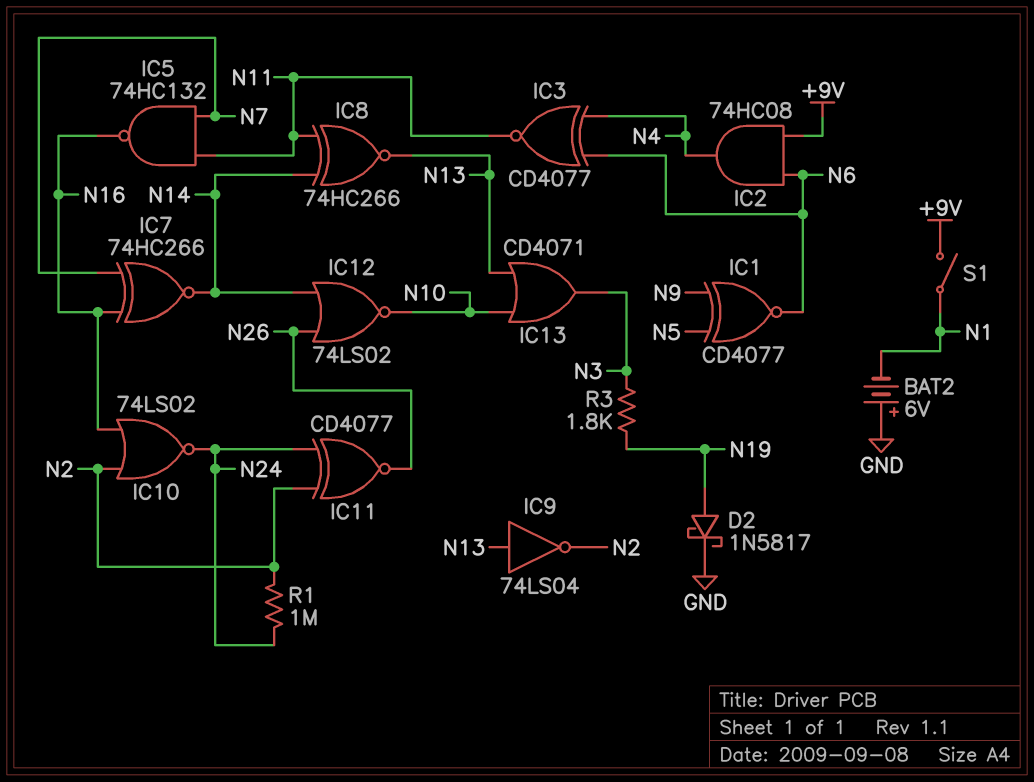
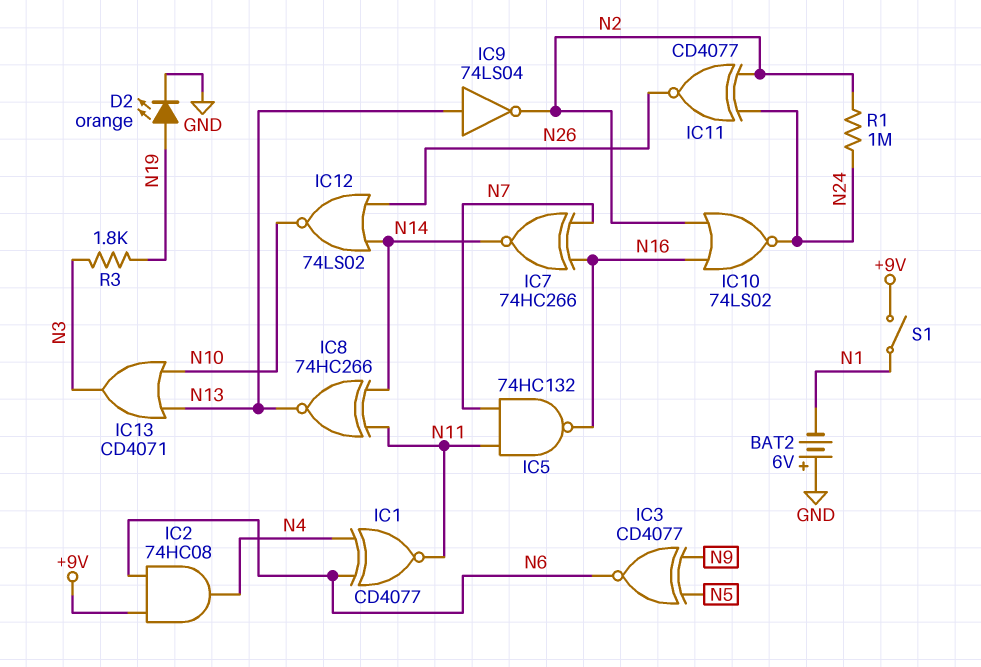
D2: schottky 1N5817 (A N19, K GND) -> LED orange (A N19, K GND)
IC1: XNOR CD4077 (in N5, in N9, out N6) -> XNOR CD4077 (in N4, in N6, out N11)
IC3: XNOR CD4077 (in N4, in N6, out N11) -> XNOR CD4077 (in N5, in N9, out N6)

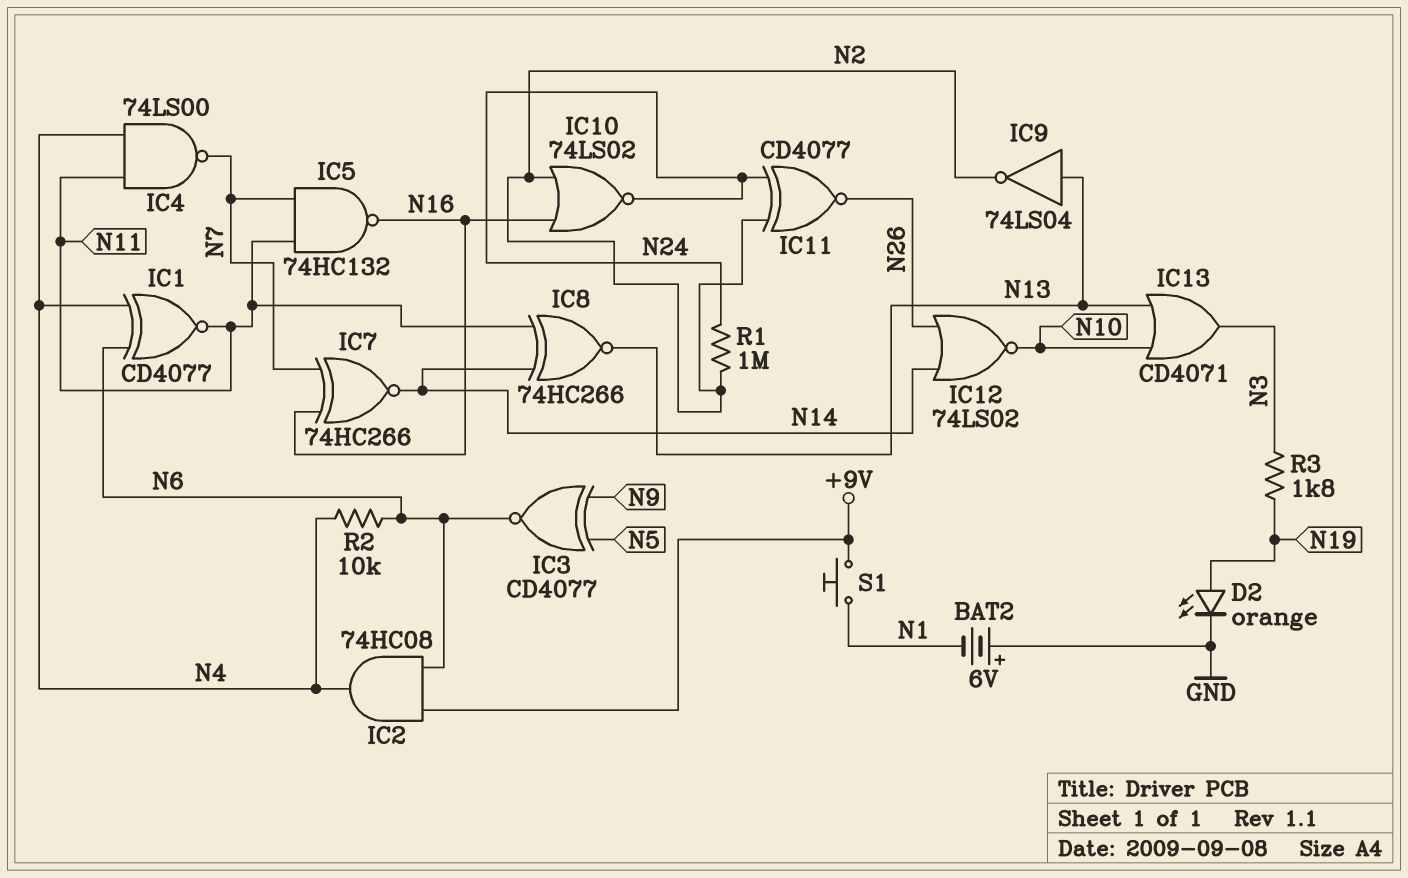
IC4: none -> NAND 74LS00 (in N4, in N11, out N7)
R2: none -> 10k (N4, N6)
S1: switch (+9V, N1) -> button (+9V, N1)

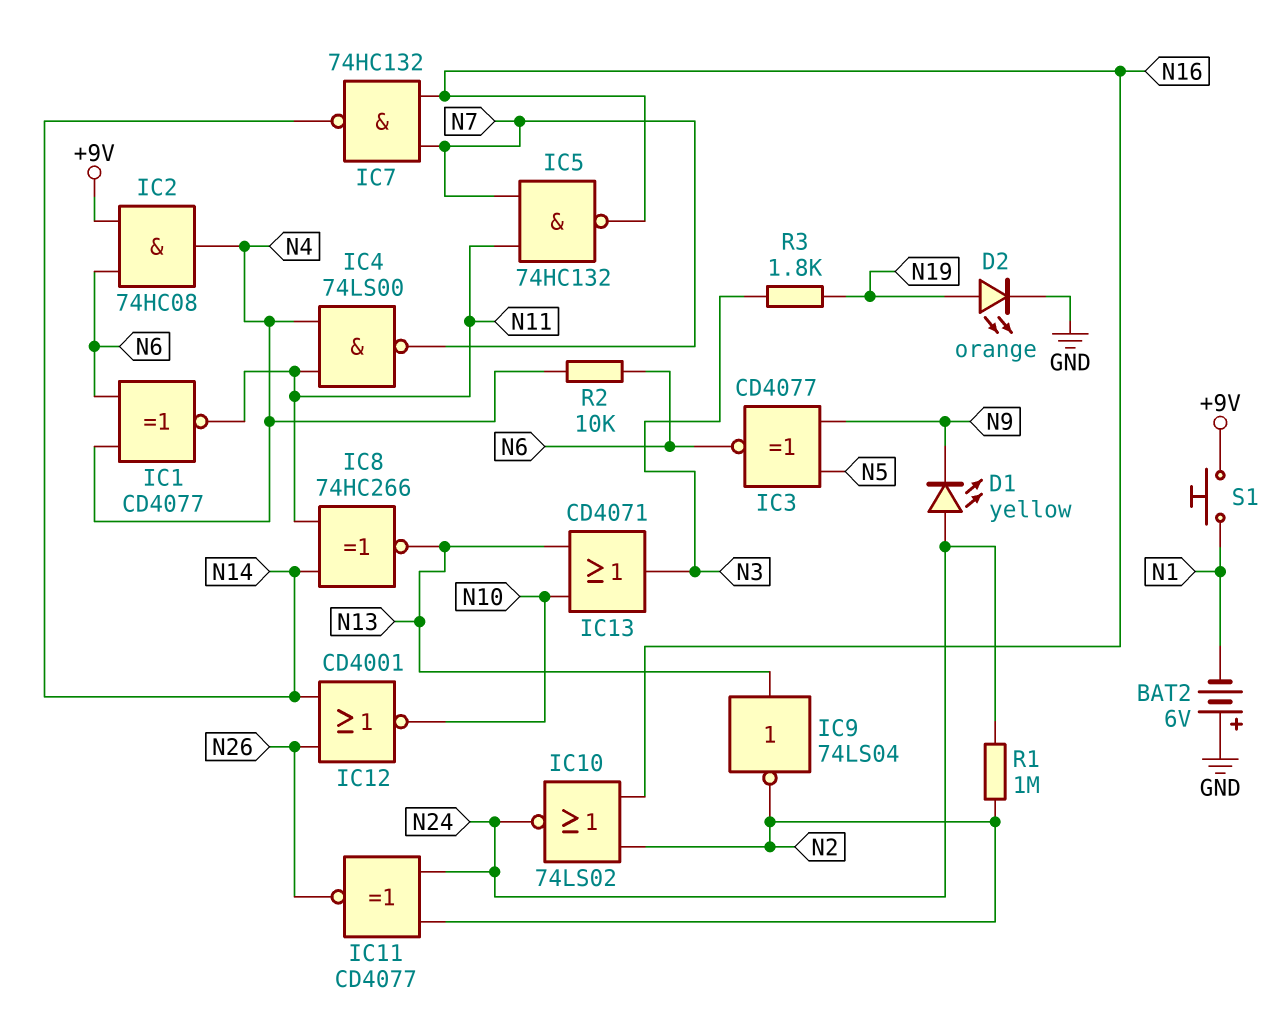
D1: none -> LED yellow (A N24, K N9)
IC7: XNOR 74HC266 (in N7, in N16, out N14) -> NAND 74HC132 (in N7, in N16, out N14)
IC12: NOR 74LS02 (in N14, in N26, out N10) -> NOR CD4001 (in N14, in N26, out N10)

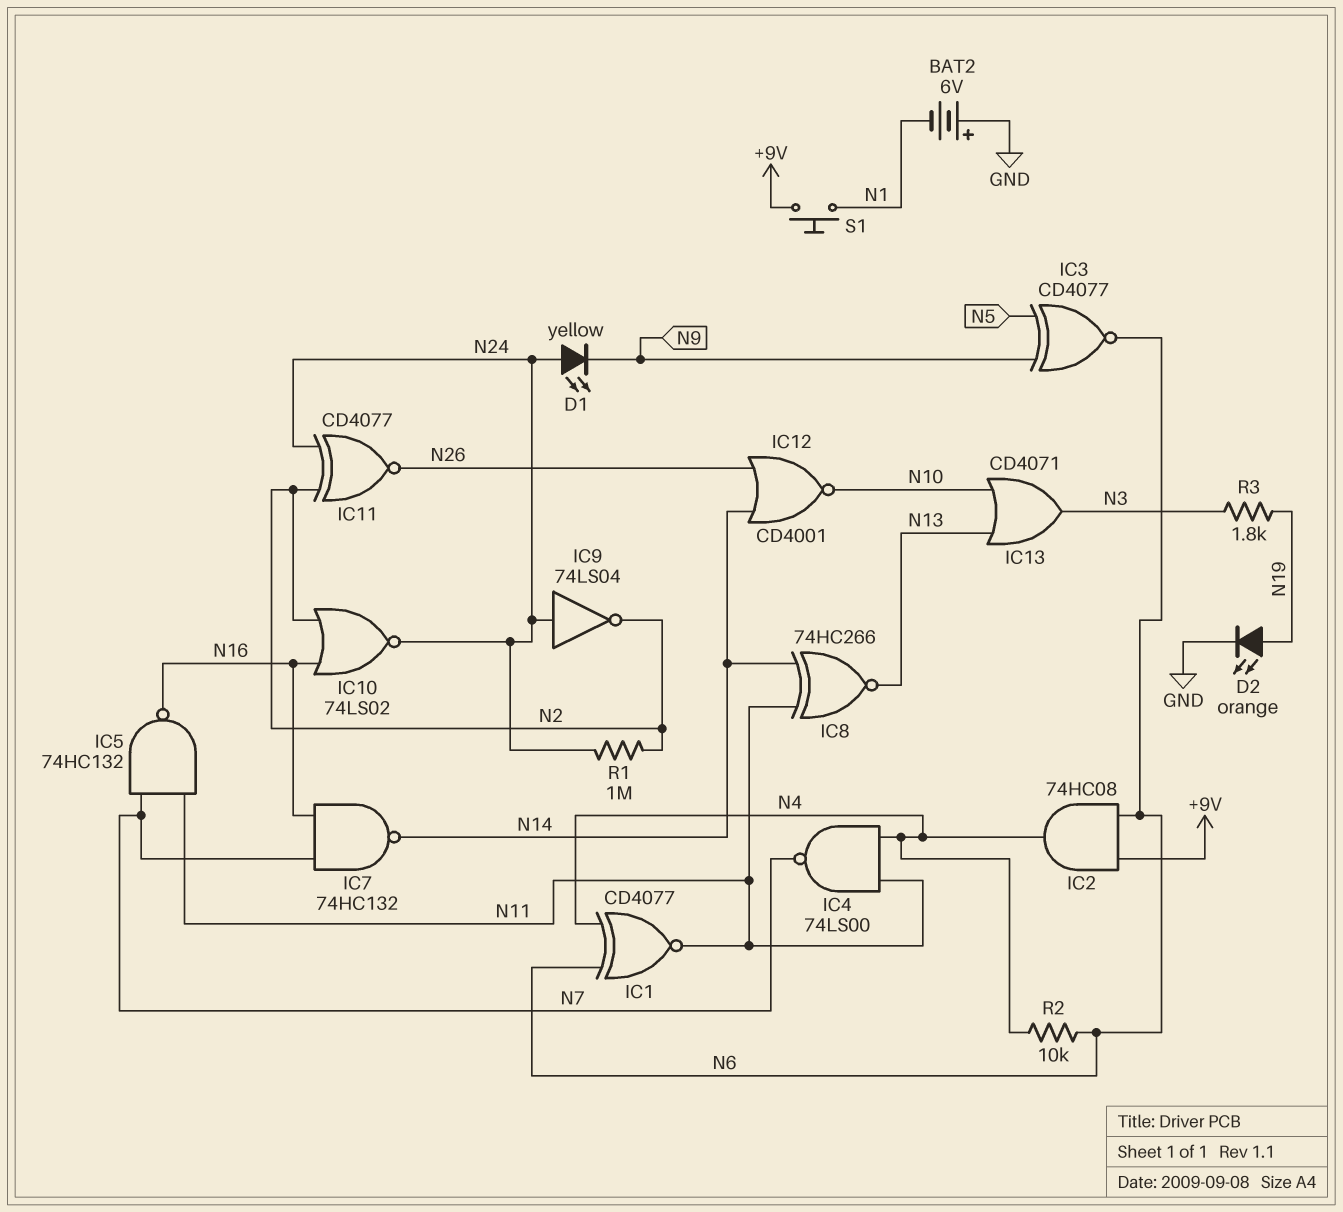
IC9: NOT 74LS04 (in N13, out N2) -> NOT 74LS04 (in N24, out N2)

